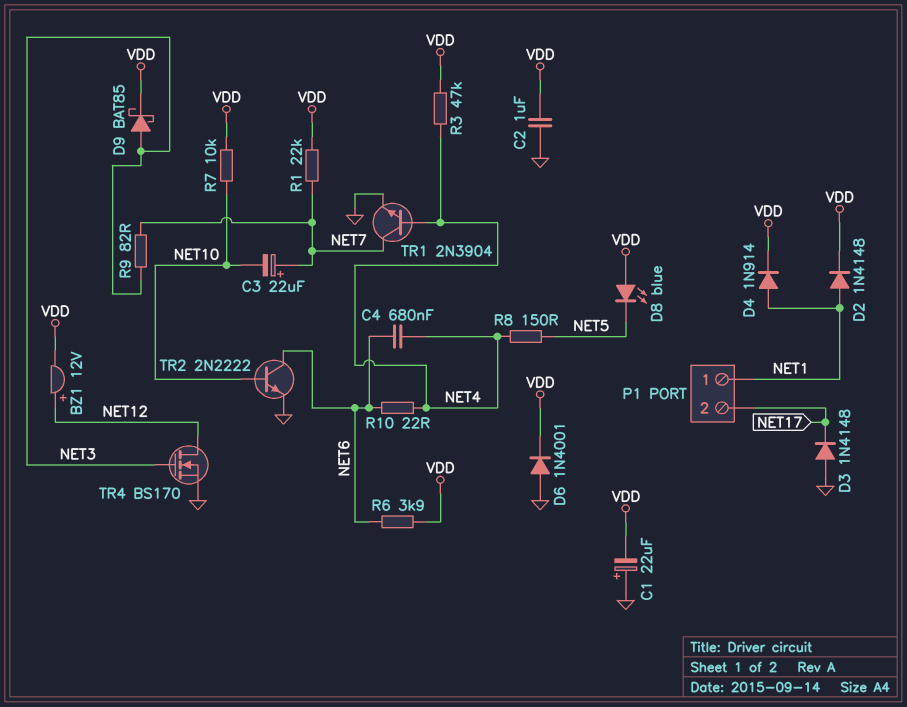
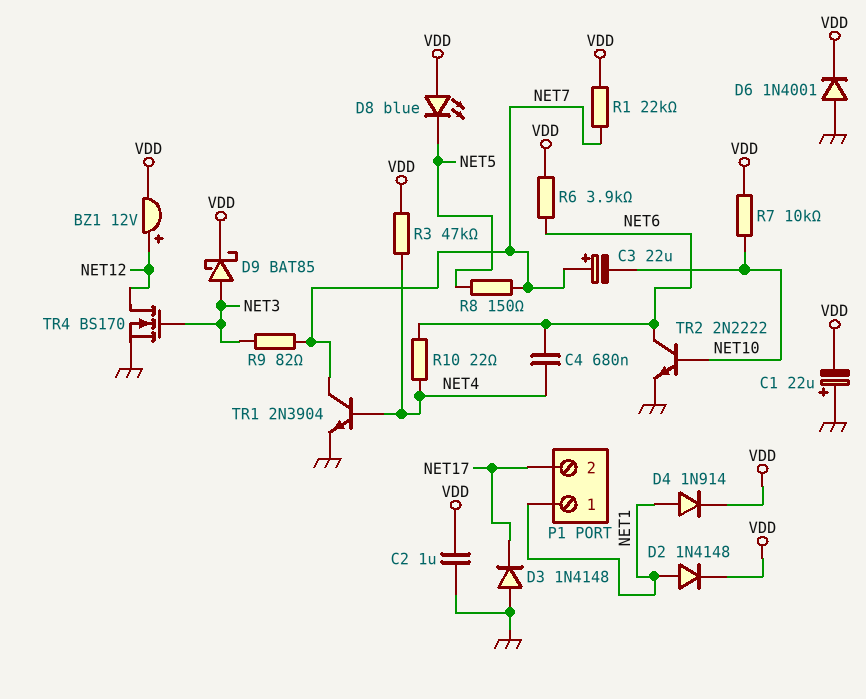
R8: 150 (NET4, NET5) -> 150 (NET5, NET7)

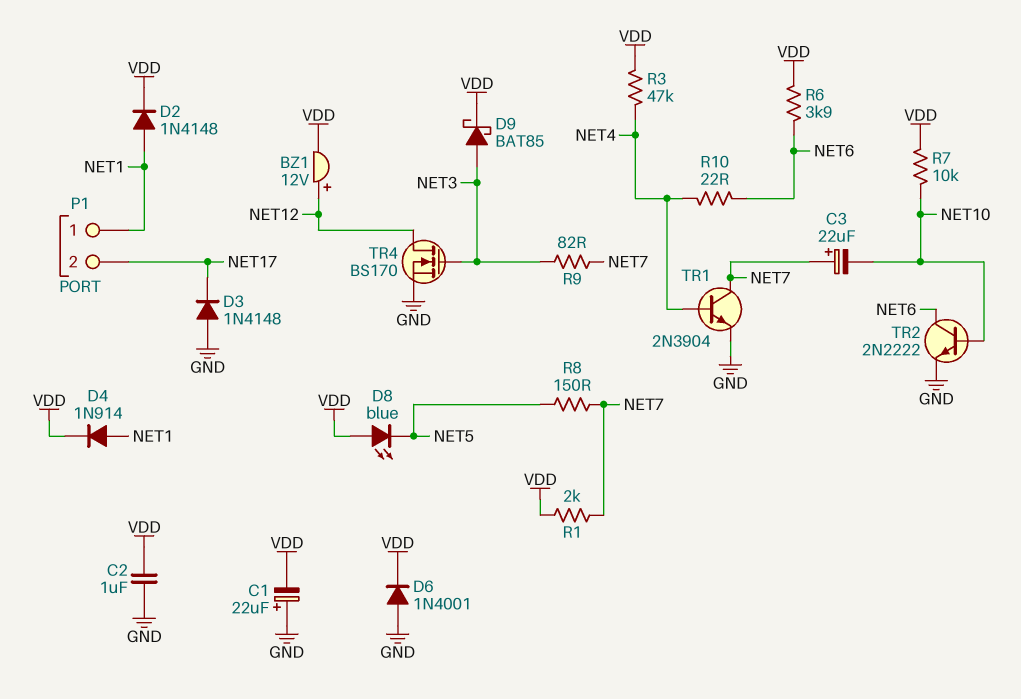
C4: 680nF (NET4, NET6) -> none
R1: 22k (NET7, VDD) -> 2k (NET7, VDD)

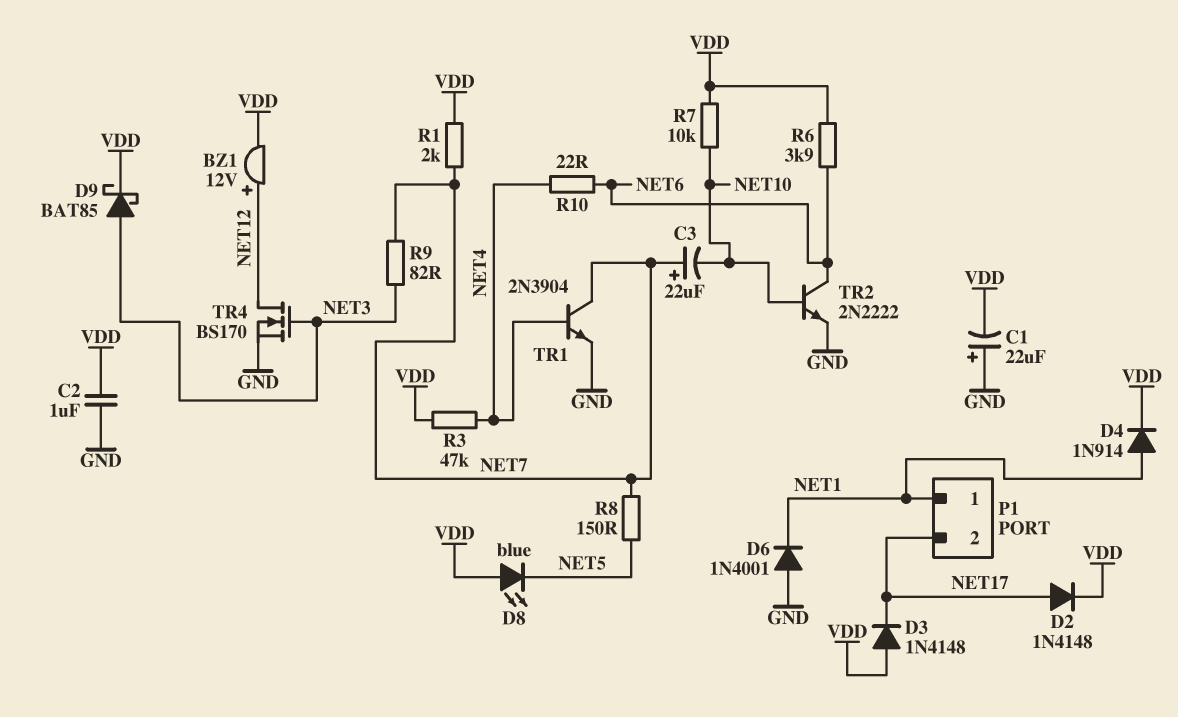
D2: diode 1N4148 (A NET1, K VDD) -> diode 1N4148 (A NET17, K VDD)
D3: diode 1N4148 (A GND, K NET17) -> diode 1N4148 (A VDD, K NET17)
D6: diode 1N4001 (A GND, K VDD) -> diode 1N4001 (A GND, K NET1)

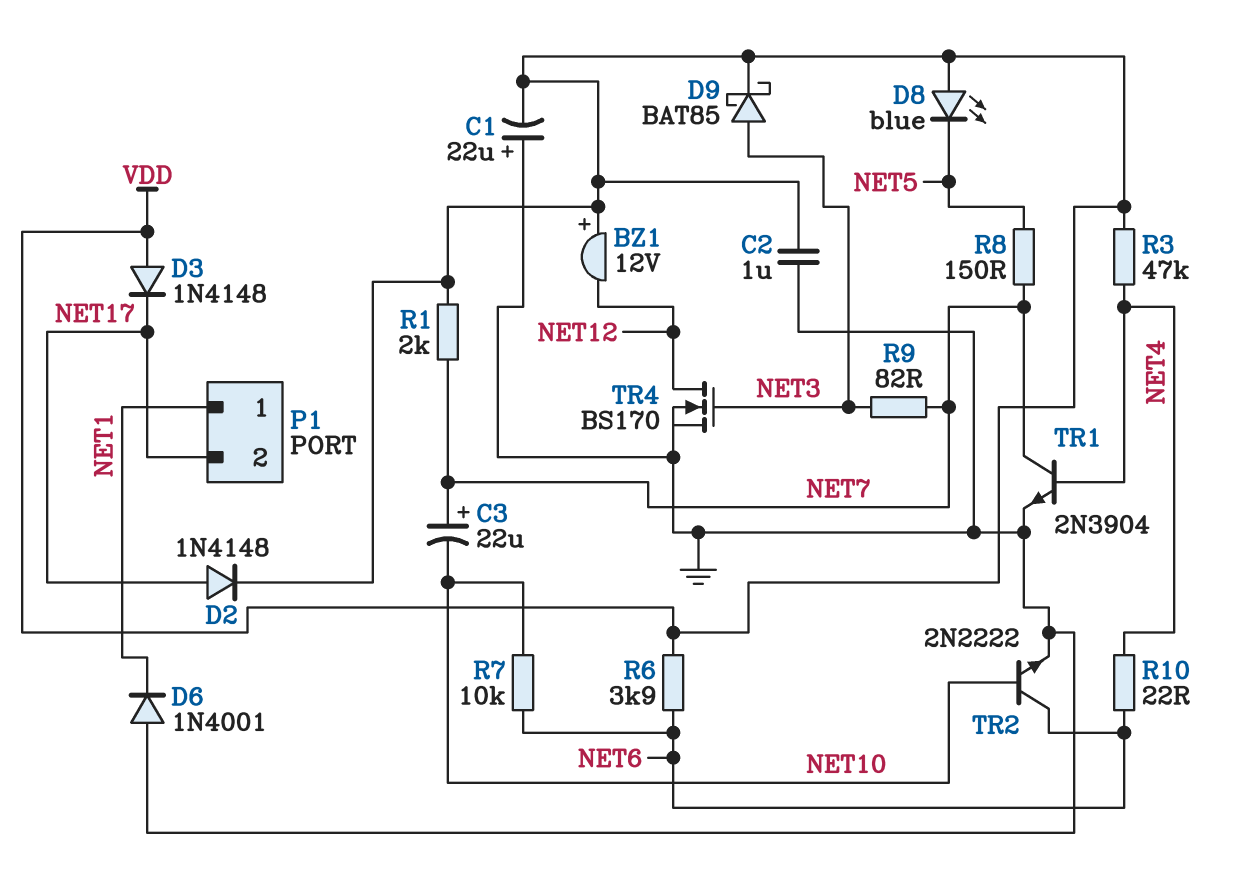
BZ1: buzzer 12V (plus NET12, minus VDD) -> buzzer 12V (plus VDD, minus NET12)
D4: diode 1N914 (A NET1, K VDD) -> none
R7: 10k (NET10, VDD) -> 10k (NET6, NET10)

